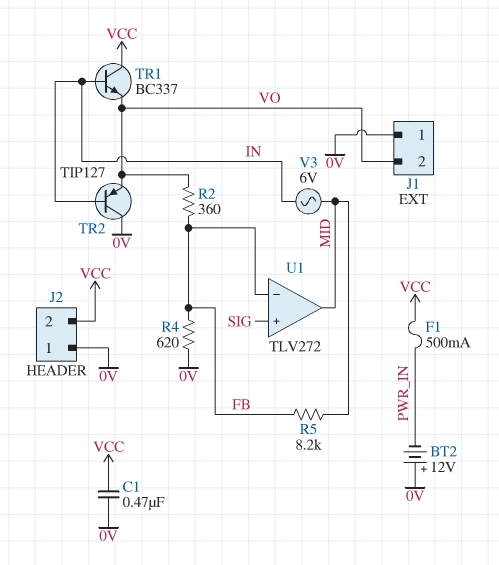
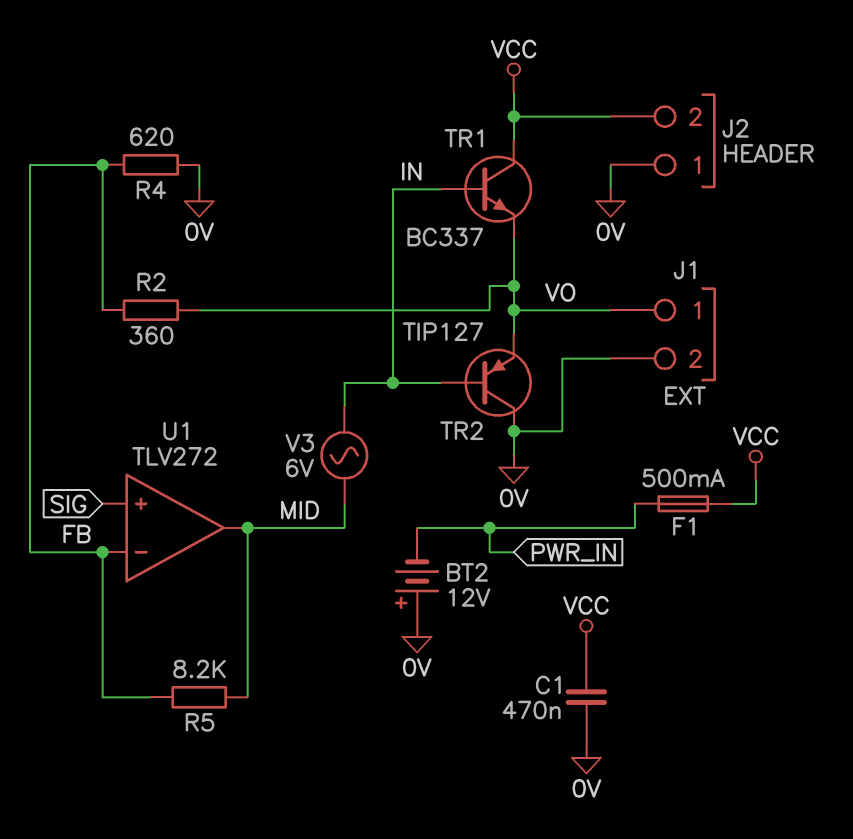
J1 pin 1: 0V -> VO
J1 pin 2: VO -> 0V

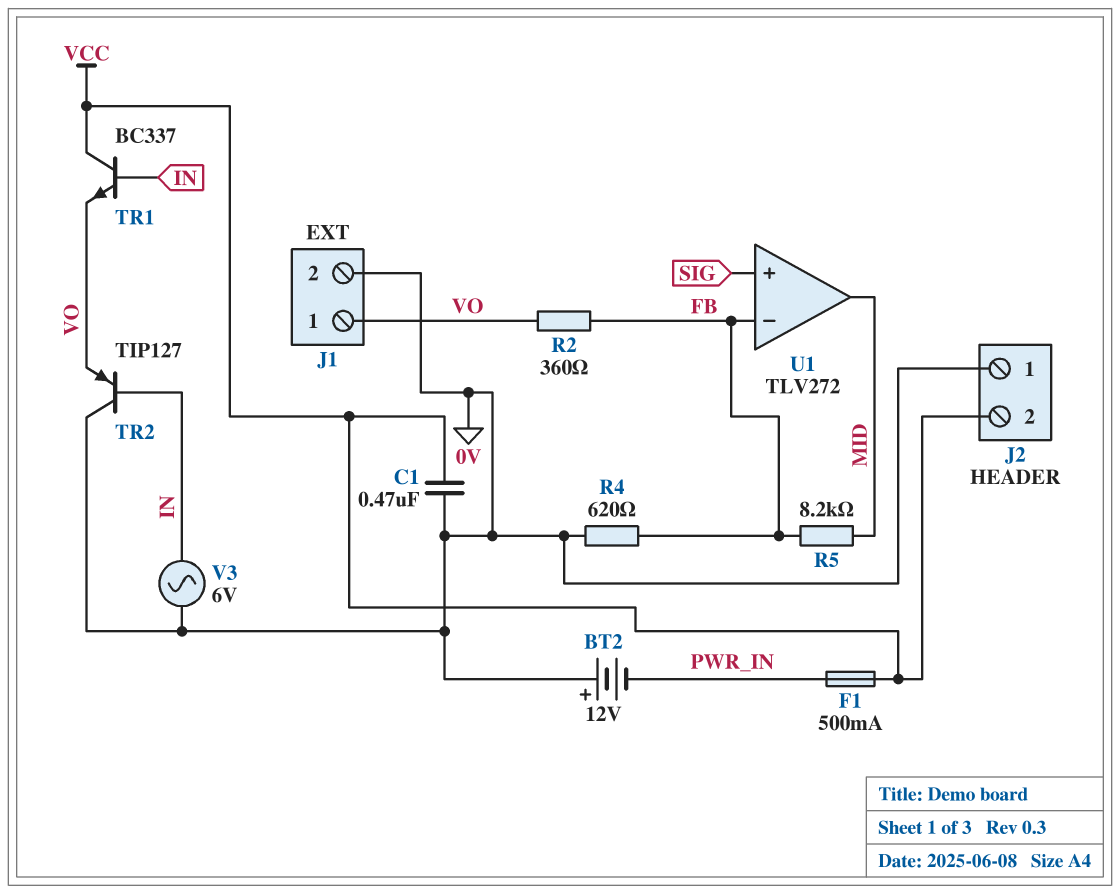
V3: AC 6V (IN, MID) -> AC 6V (0V, IN)

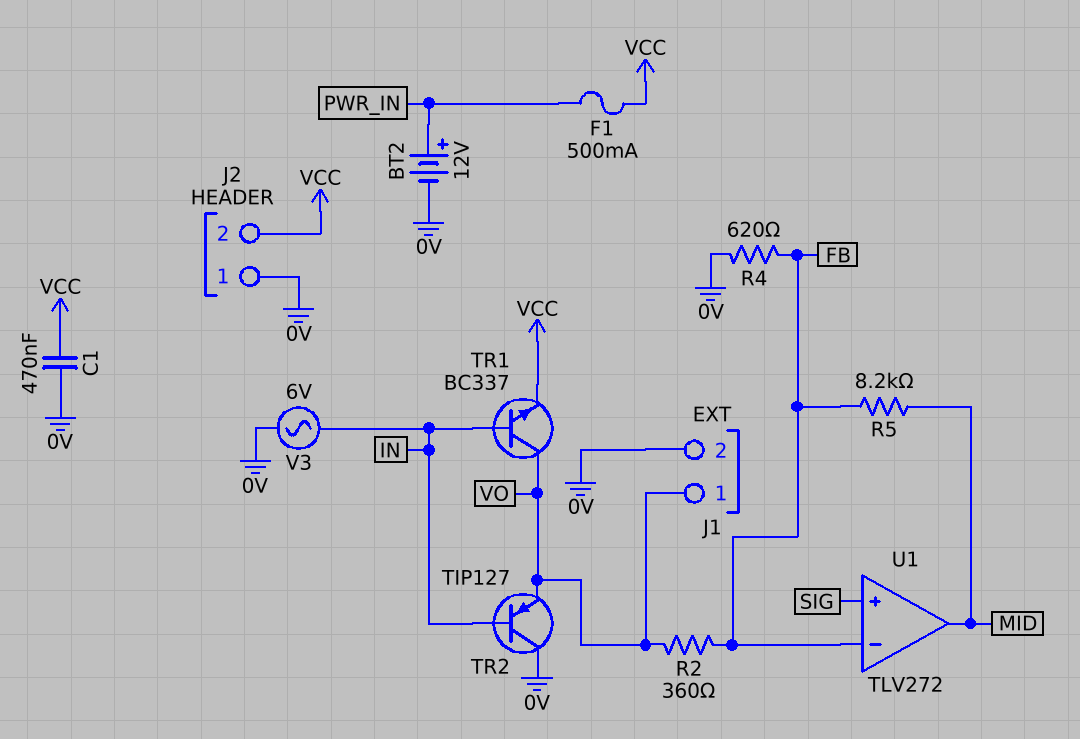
BT2: 12V (plus 0V, minus PWR_IN) -> 12V (plus PWR_IN, minus 0V)
TR1: NPN BC337 (B IN, C VCC, E VO) -> NPN BC337 (B IN, C VO, E VCC)

